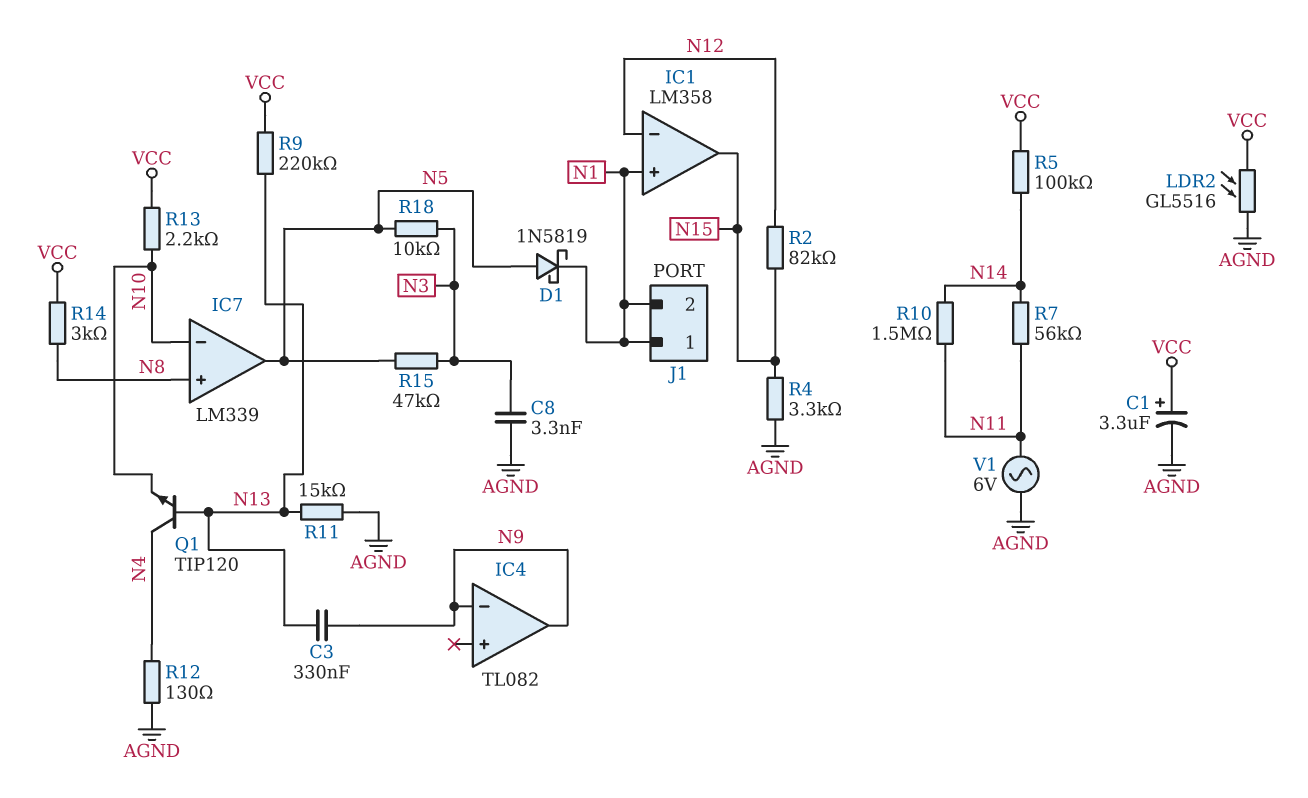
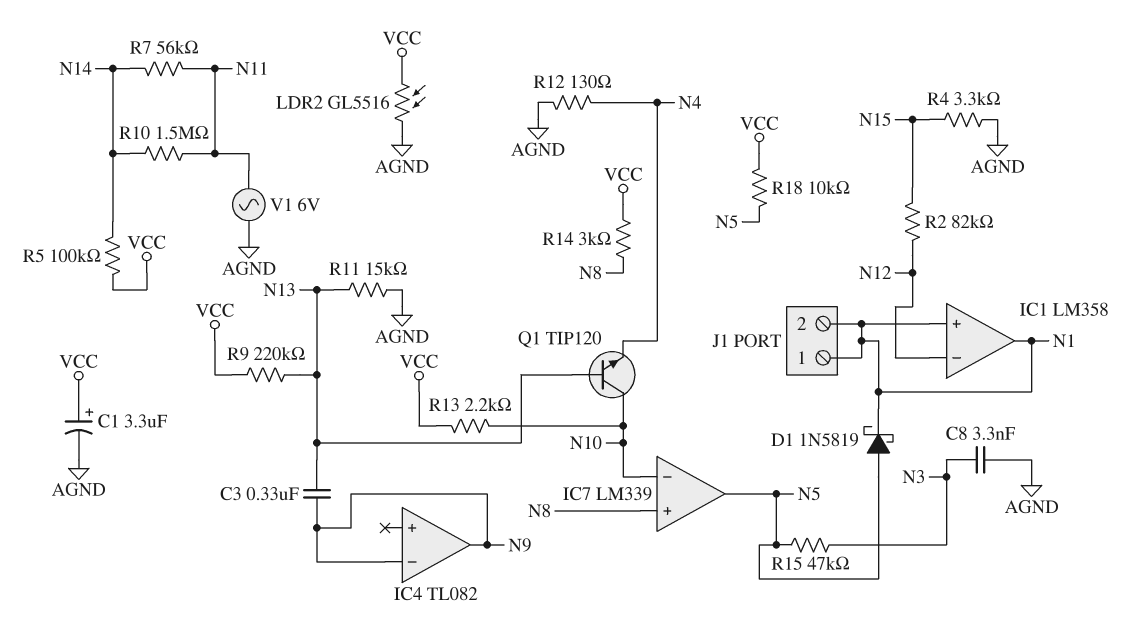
IC1 pin out: N15 -> N1
Q1: NPN TIP120 (B N13, C N4, E N10) -> NPN TIP120 (B N13, C N10, E N4)
R18: 10k (N3, N5) -> 10k (N5, VCC)

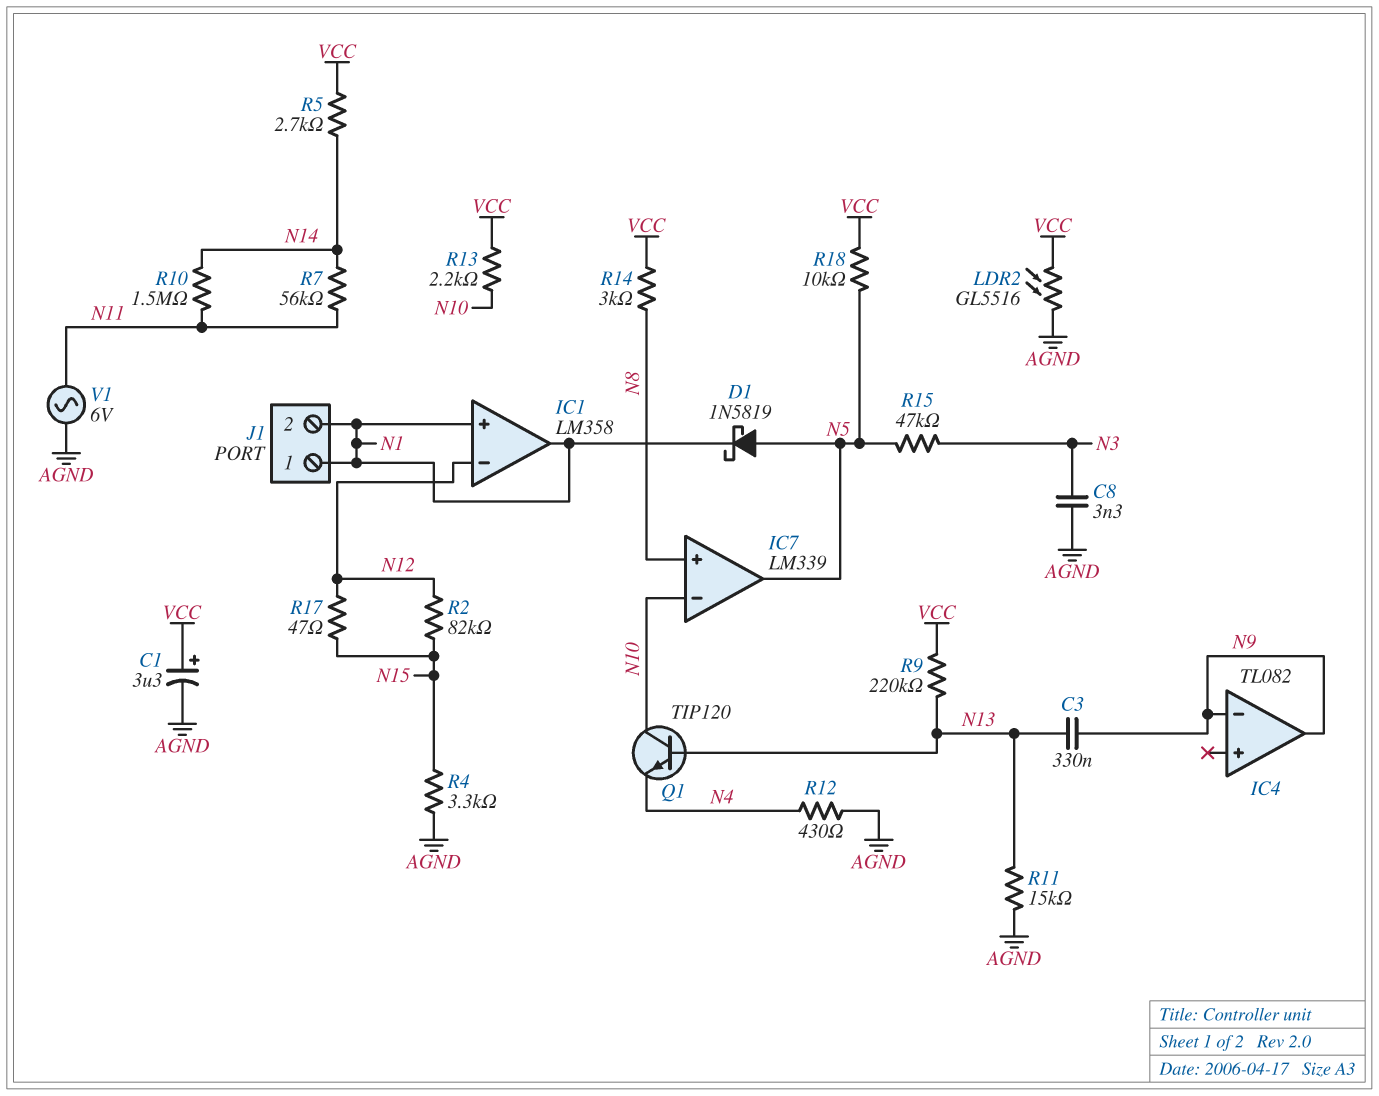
R5: 100k (N14, VCC) -> 2.7k (N14, VCC)
R12: 130 (AGND, N4) -> 430 (AGND, N4)
R17: none -> 47 (N12, N15)

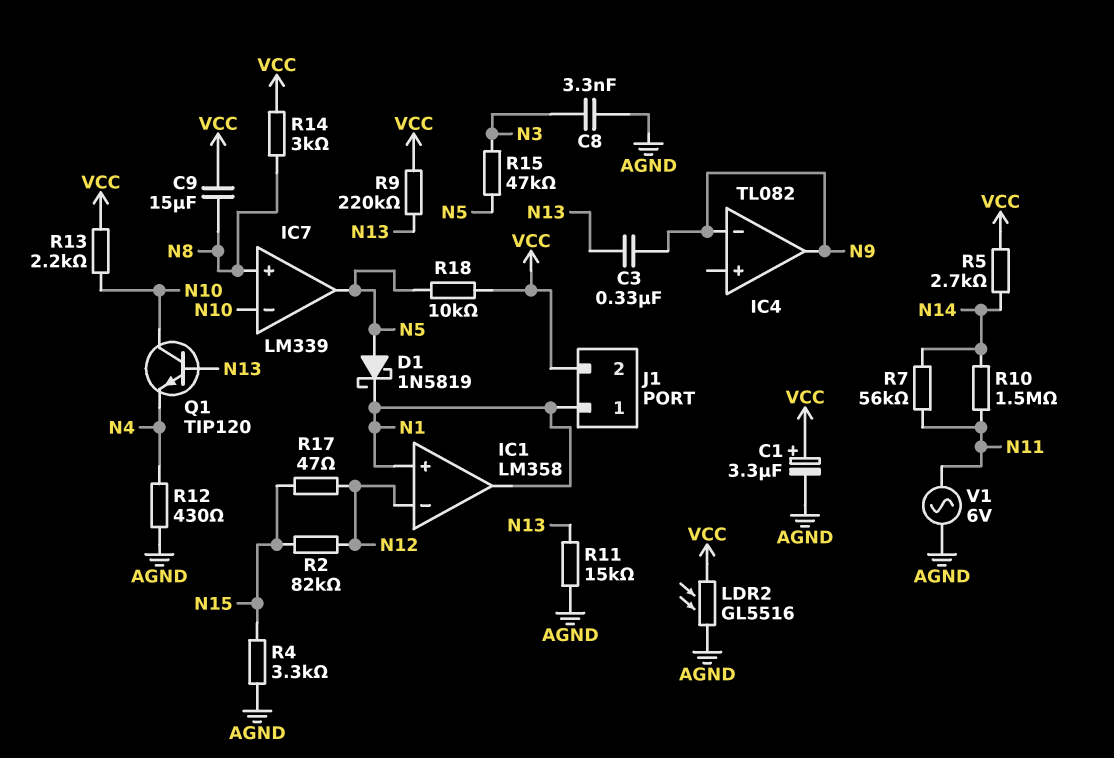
C9: none -> 15uF (N8, VCC)
J1 pin 2: N1 -> VCC

